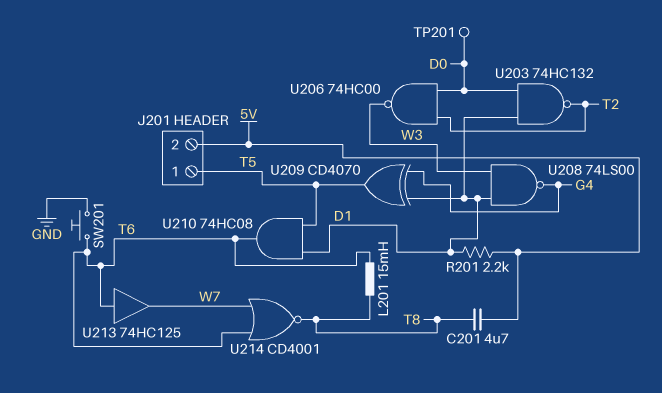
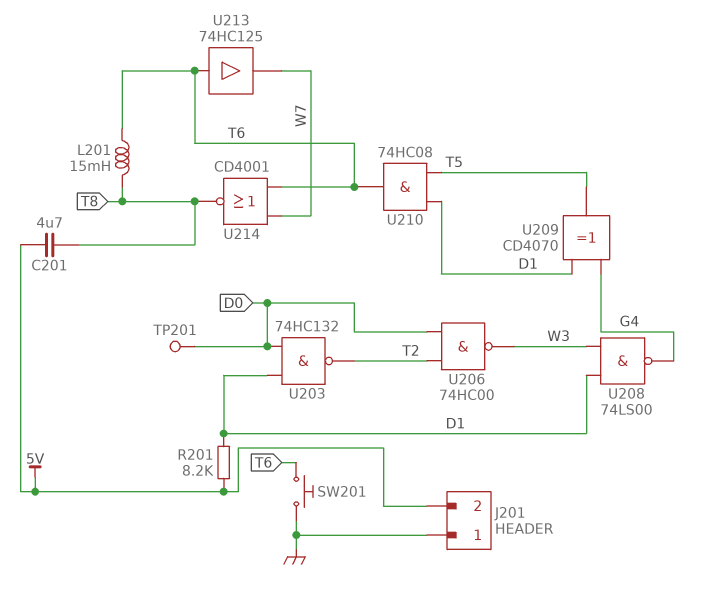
J201 pin 1: T5 -> GND
R201: 2.2k (5V, D1) -> 8.2k (5V, D1)

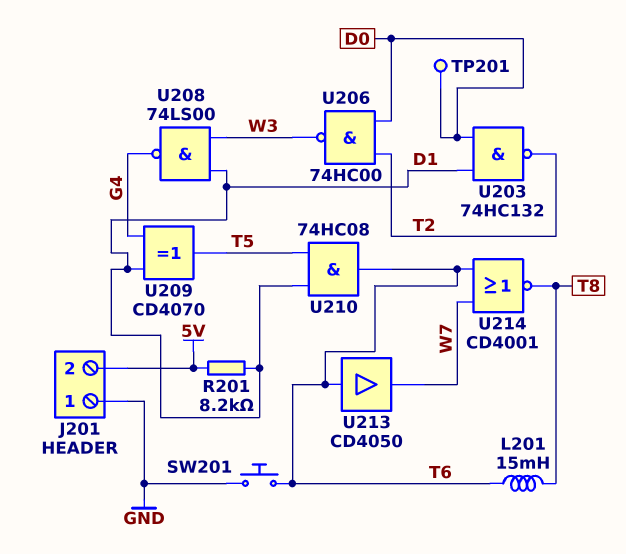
C201: 4.7uF (5V, T8) -> none
U213: buffer 74HC125 (in T6, out W7) -> buffer CD4050 (in T6, out W7)

